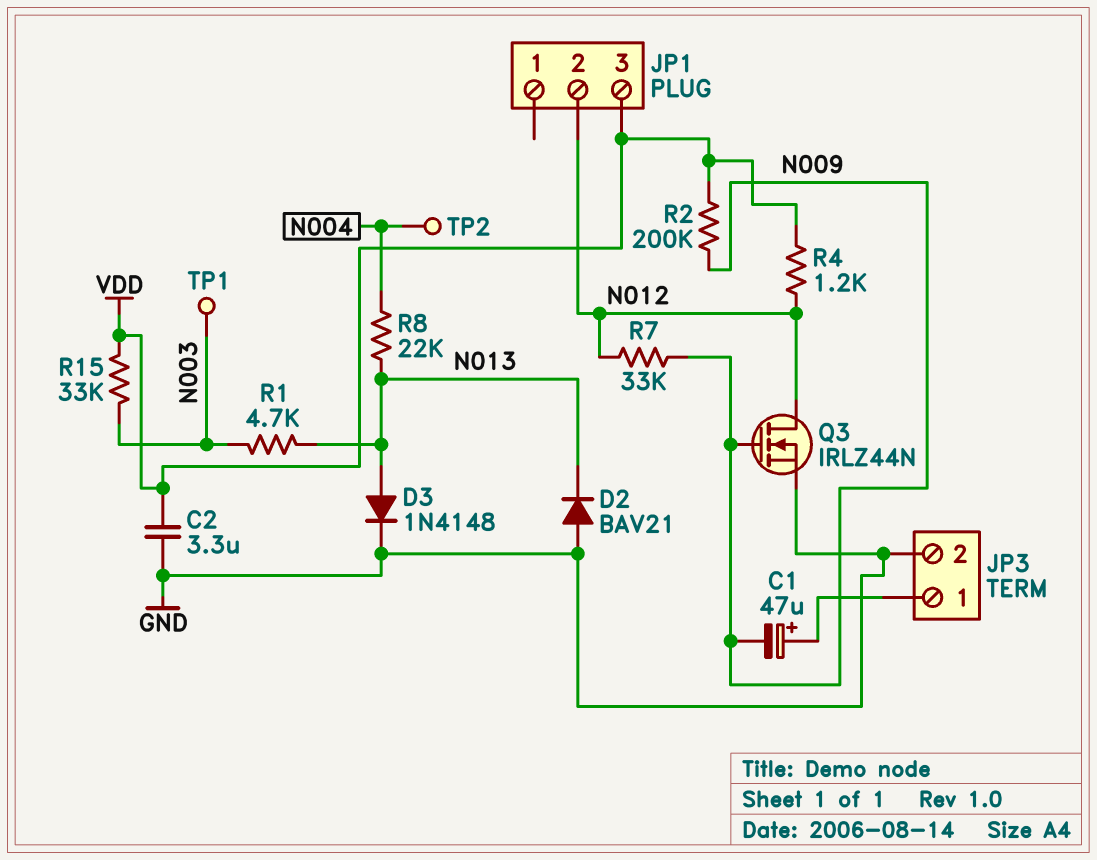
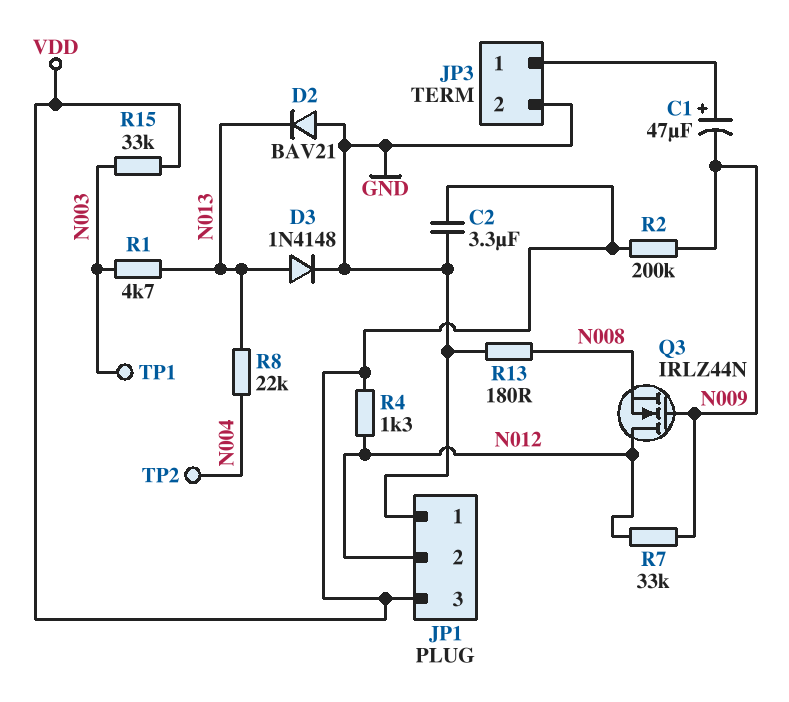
JP1 pin 1: none -> GND
Q3: NMOS IRLZ44N (G N009, D N012, S GND) -> NMOS IRLZ44N (G N009, D N012, S N008)
R4: 1.2k (N012, VDD) -> 1.3k (N012, VDD)
R13: none -> 180 (GND, N008)

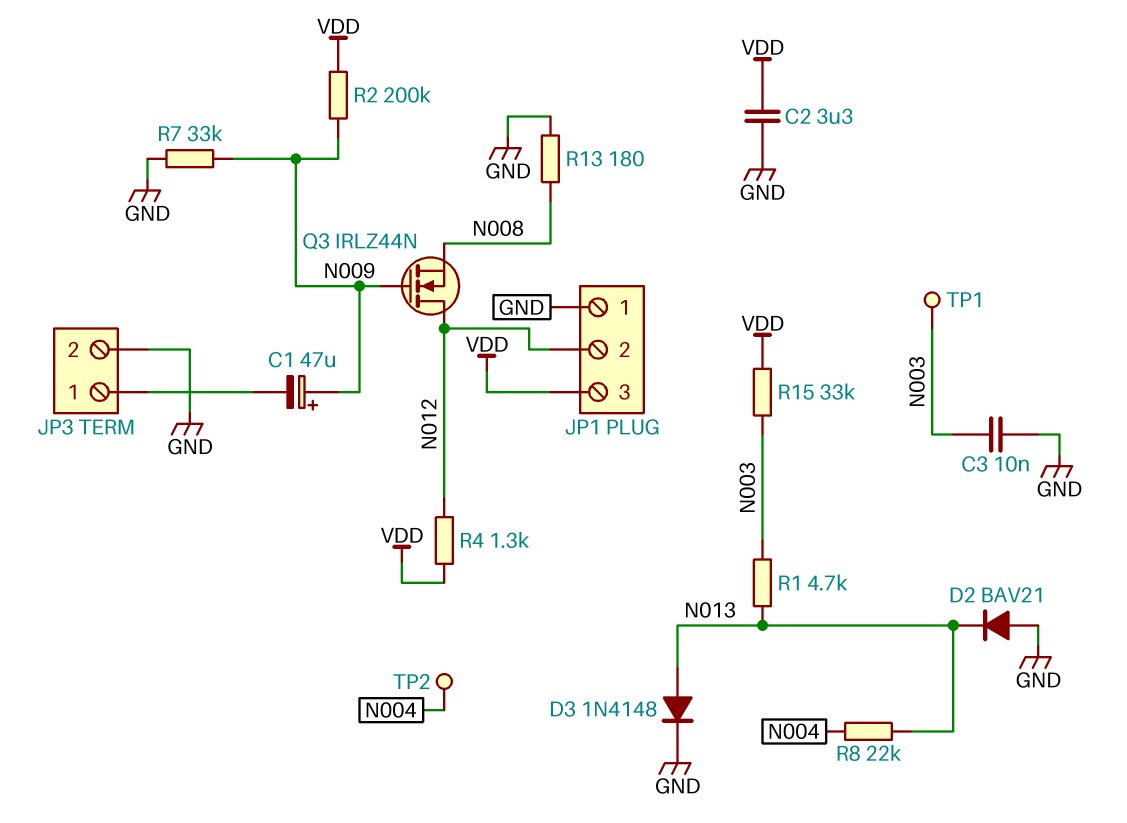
C1: 47uF (plus JP3/1, minus N009) -> 47uF (plus N009, minus JP3/1)
C3: none -> 10nF (GND, N003)
R7: 33k (N009, N012) -> 33k (GND, N009)

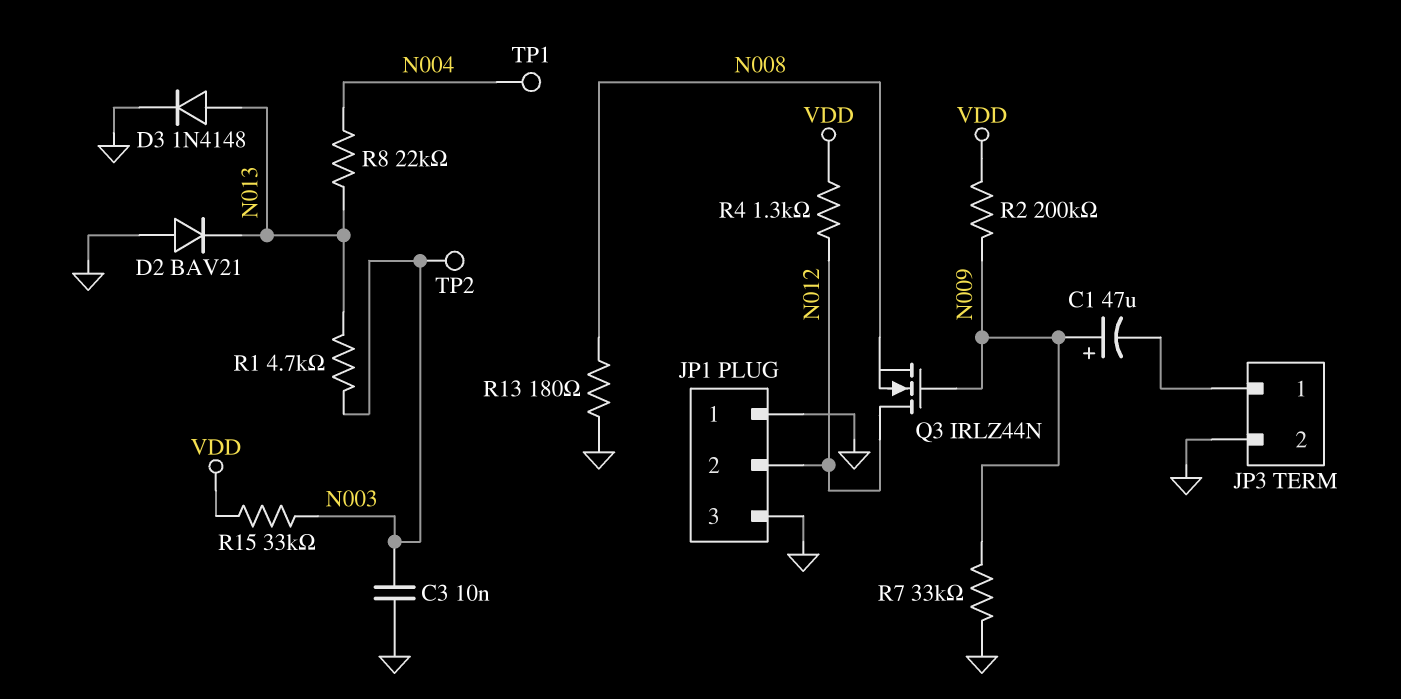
C2: 3.3uF (GND, VDD) -> none
JP1 pin 3: VDD -> GND
TP1: test point (N003) -> test point (N004)
TP2: test point (N004) -> test point (N003)

